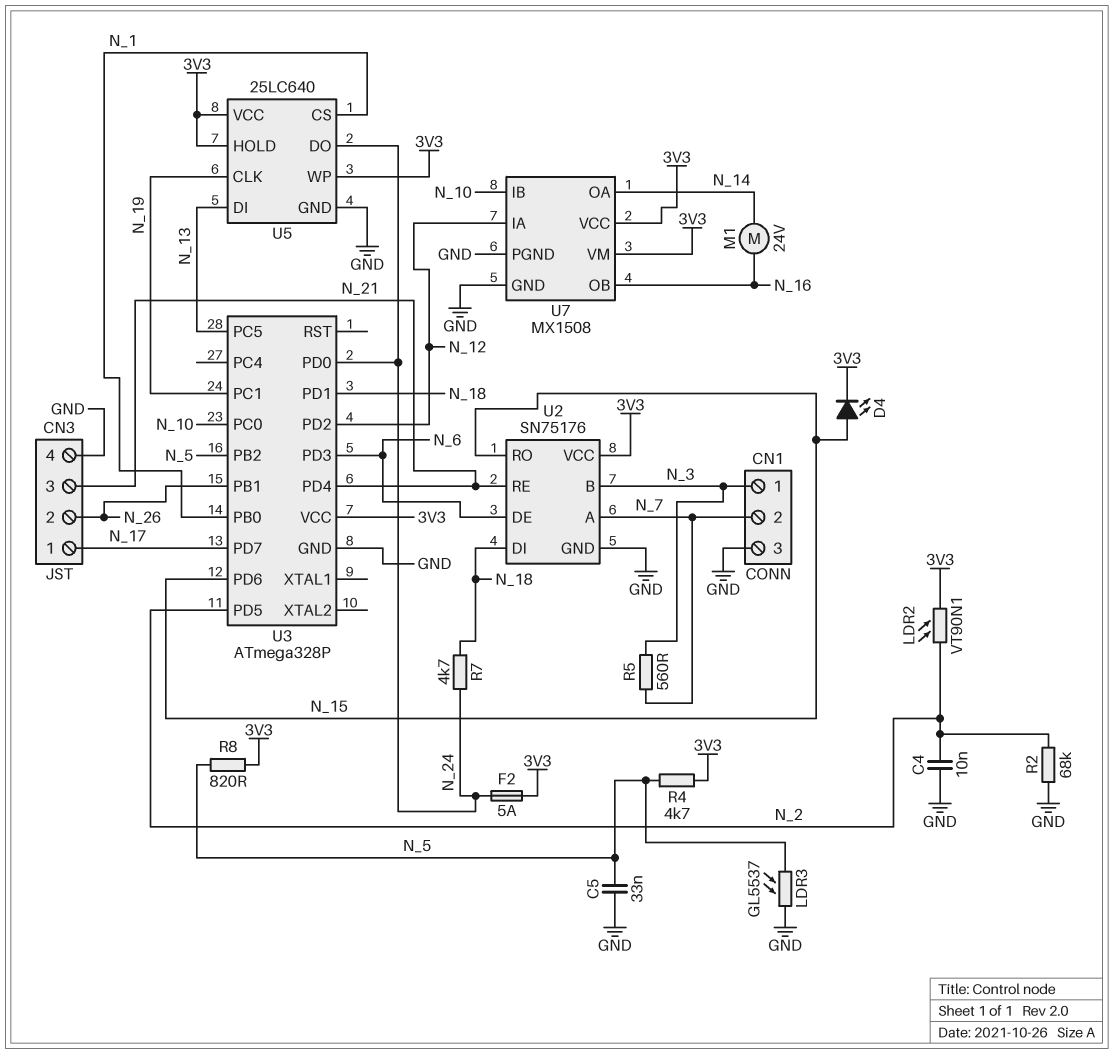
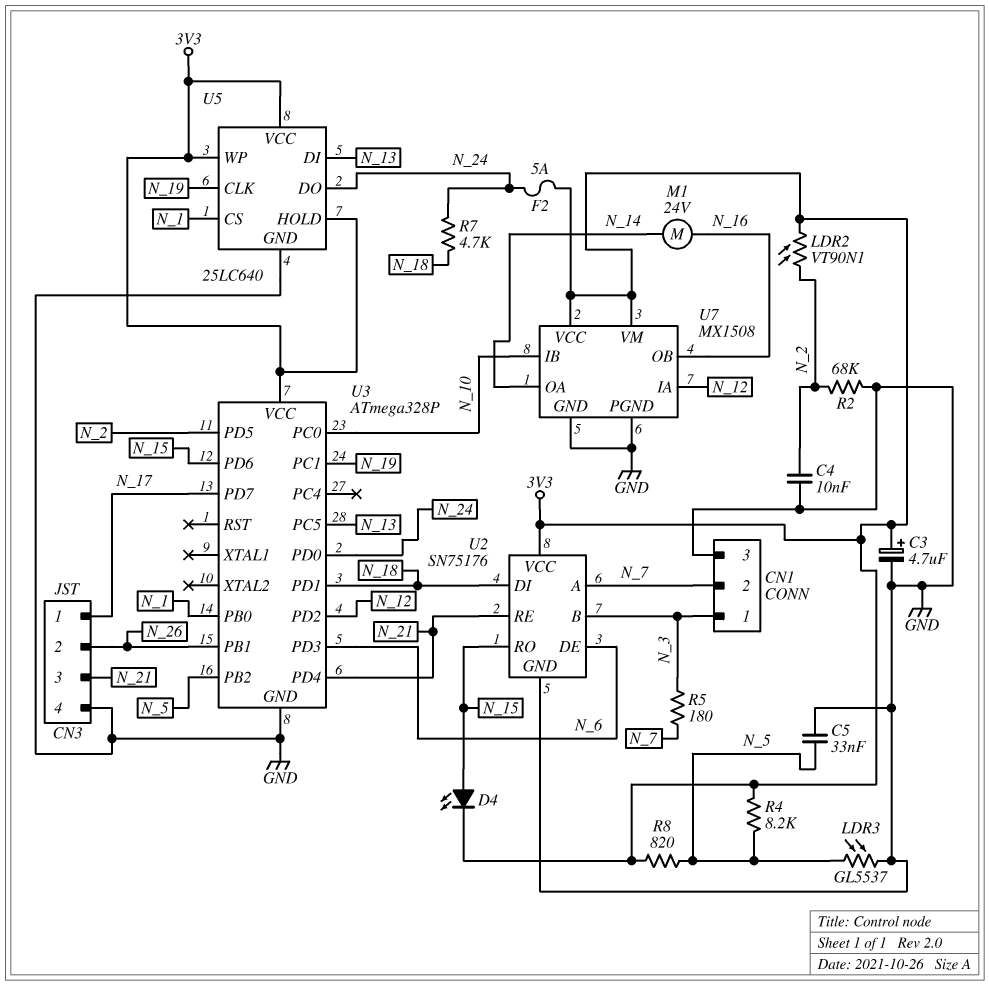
C3: none -> 4.7uF (plus 3V3, minus GND)
R4: 4.7k (3V3, N_5) -> 8.2k (3V3, N_5)
R5: 560 (N_3, N_7) -> 180 (N_3, N_7)

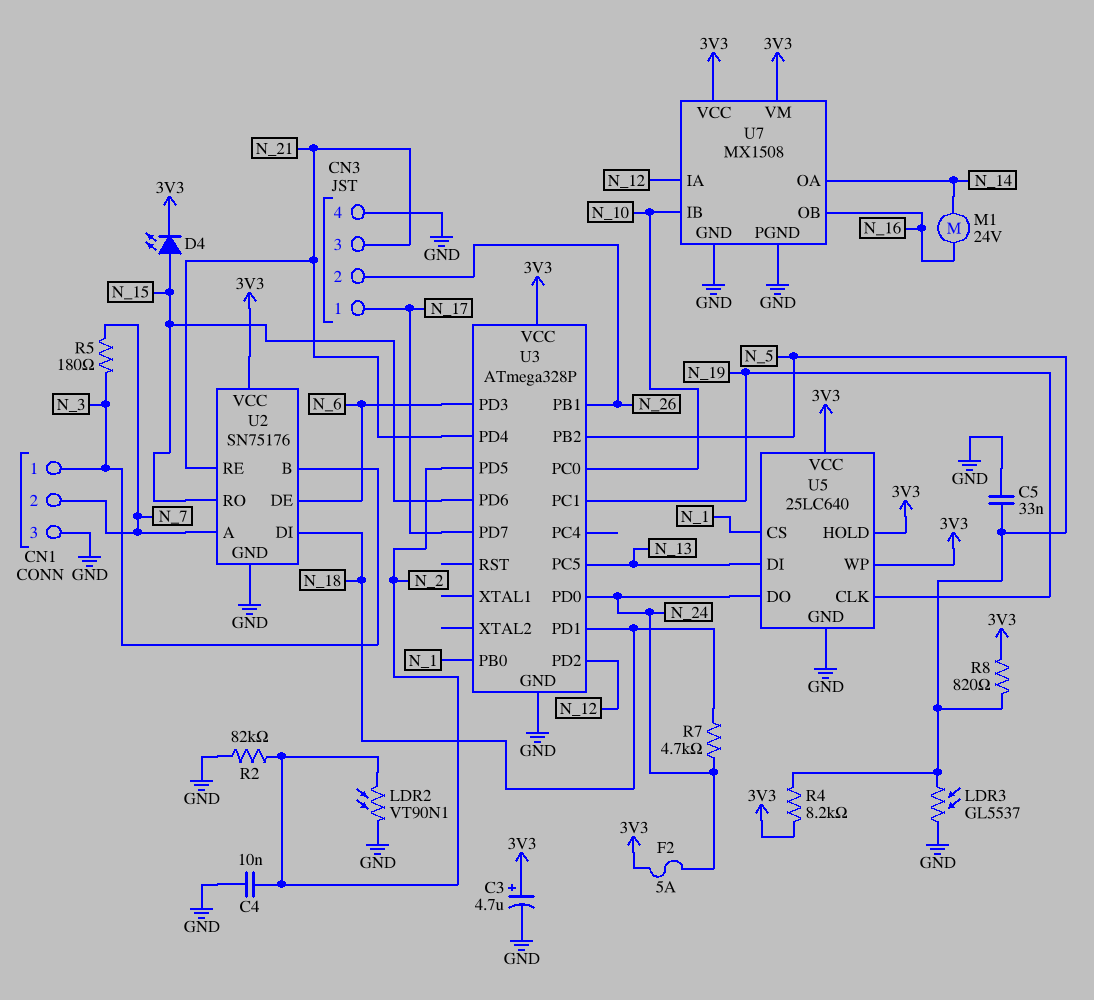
LDR2: VT90N1 (3V3, N_2) -> VT90N1 (GND, N_2)
R2: 68k (GND, N_2) -> 82k (GND, N_2)

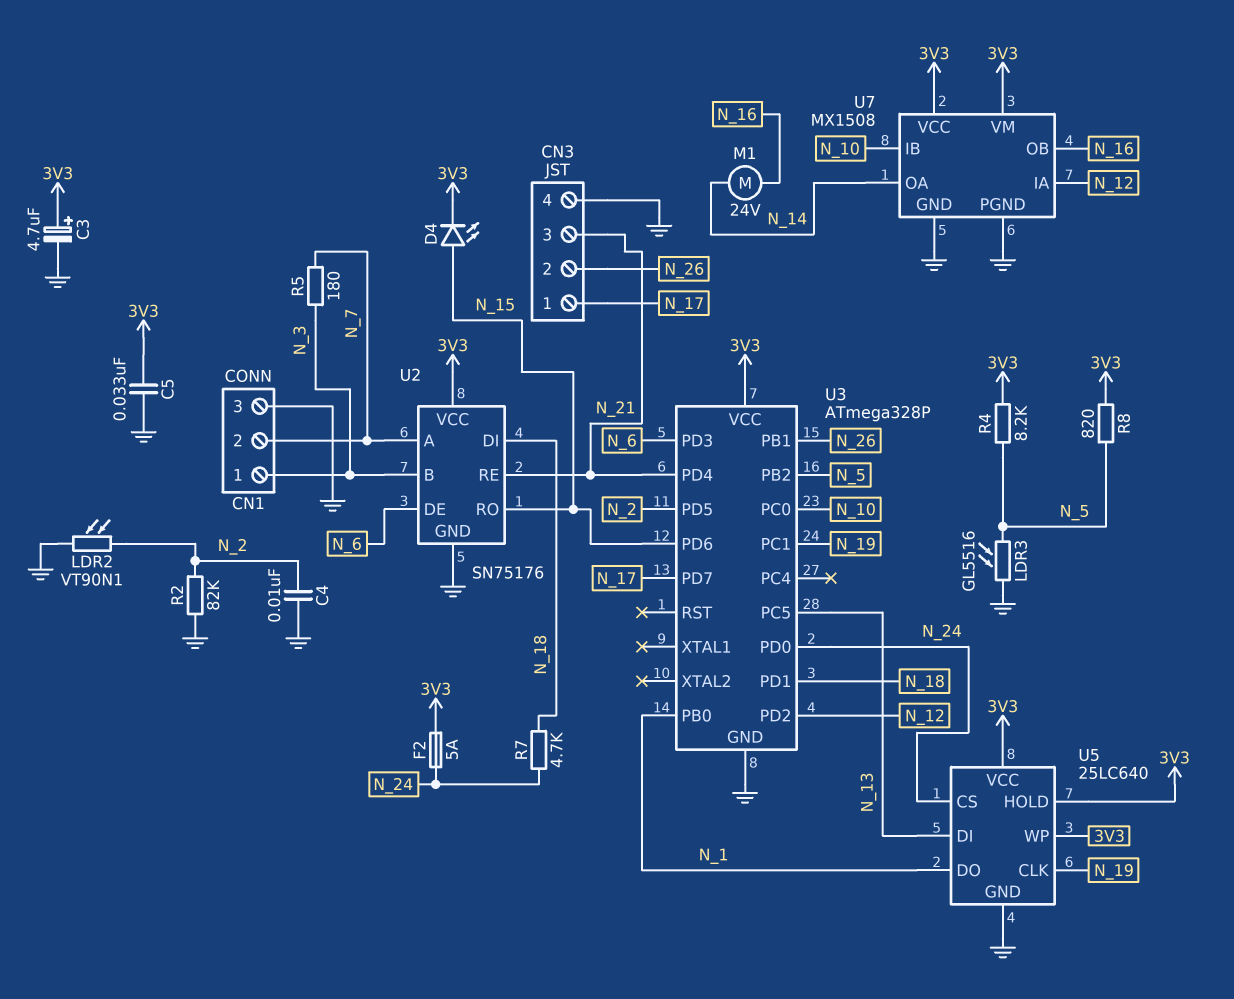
C5: 33nF (GND, N_5) -> 33nF (3V3, GND)
LDR3: GL5537 (GND, N_5) -> GL5516 (GND, N_5)
U5 pin CS: N_1 -> N_24
U5 pin DO: N_24 -> N_1

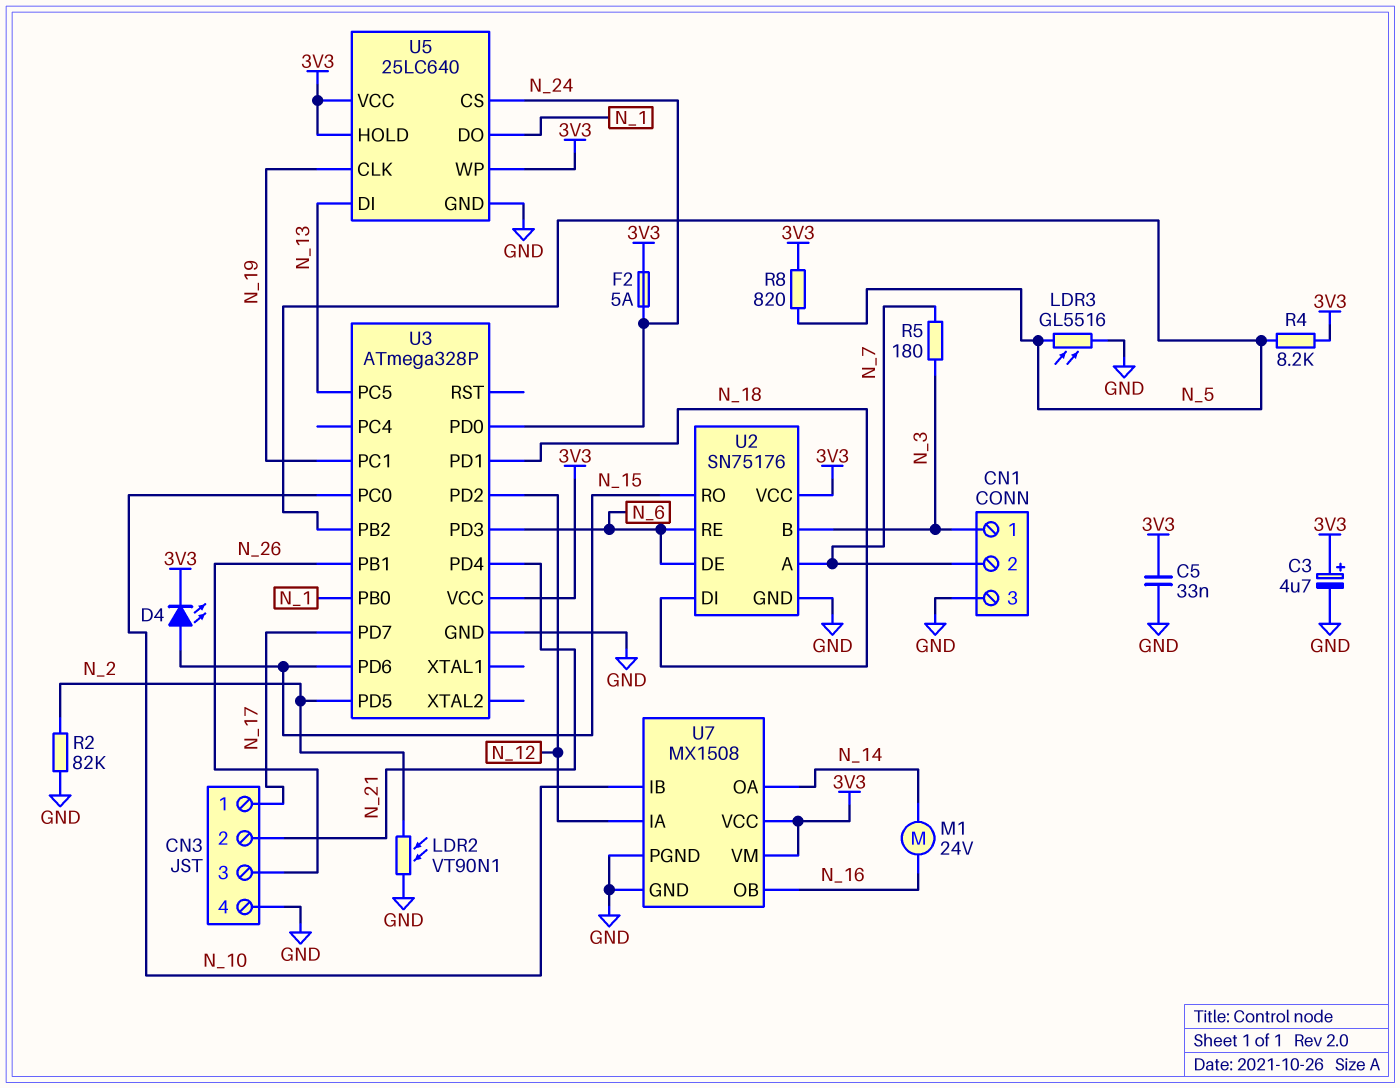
C4: 10nF (GND, N_2) -> none
CN3 pin 2: N_26 -> N_21
CN3 pin 3: N_21 -> N_26
R7: 4.7k (N_18, N_24) -> none
U2 pin RE: N_21 -> N_6

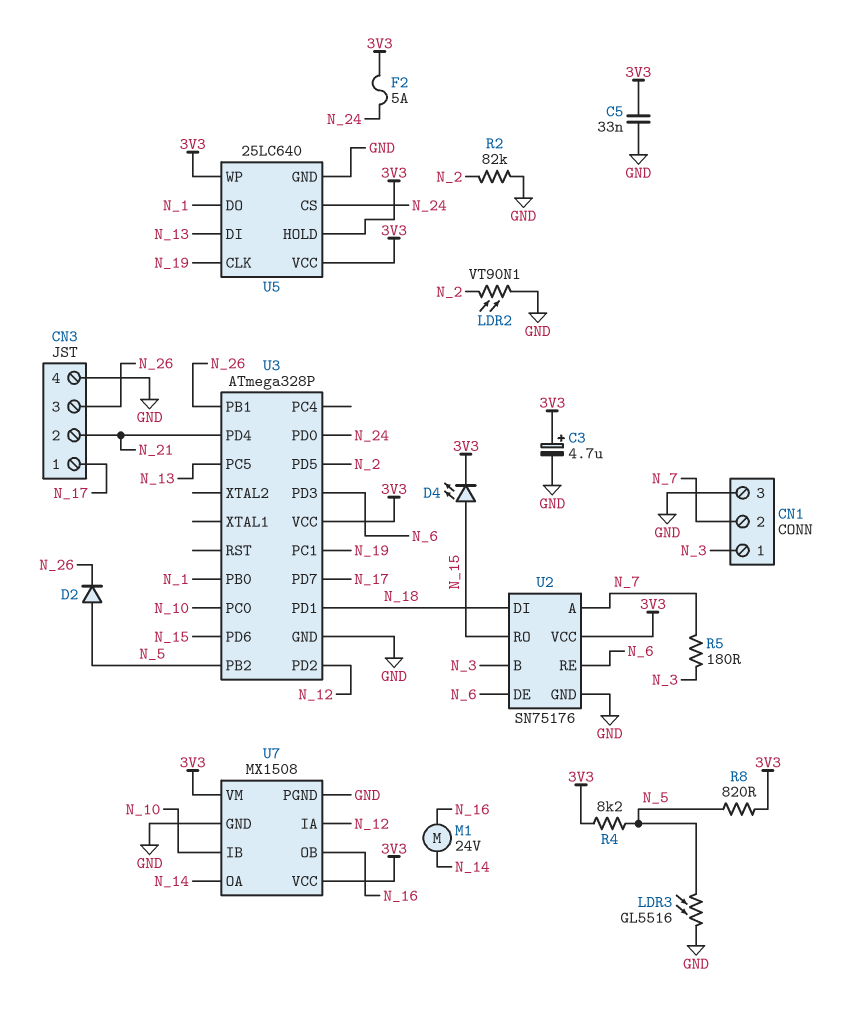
D2: none -> diode (A N_5, K N_26)

